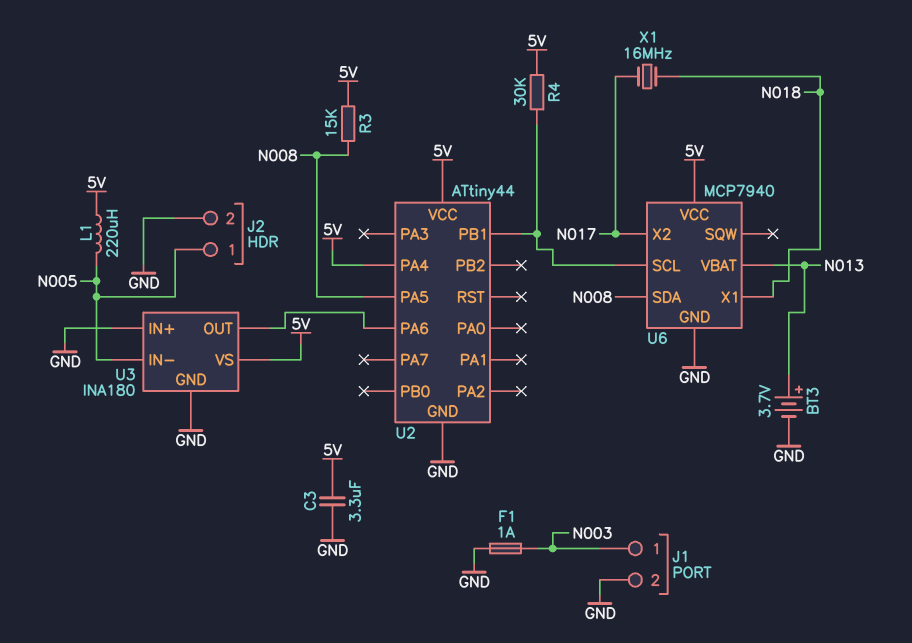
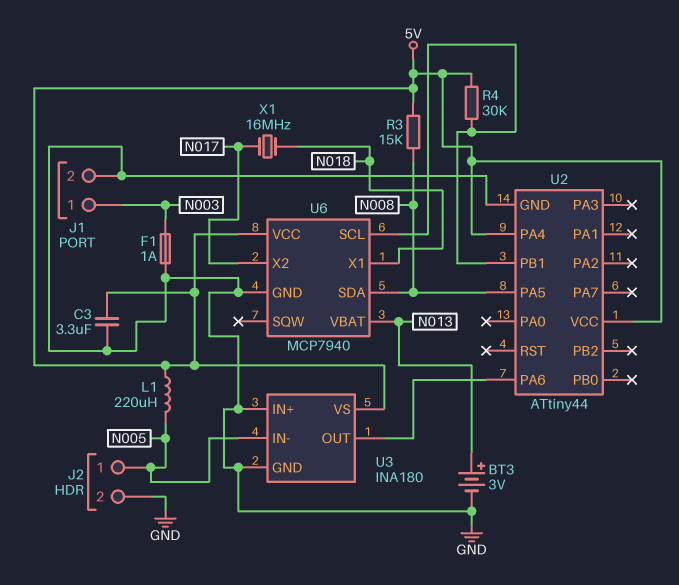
BT3: 3.7V (plus N013, minus GND) -> 3V (plus N013, minus GND)

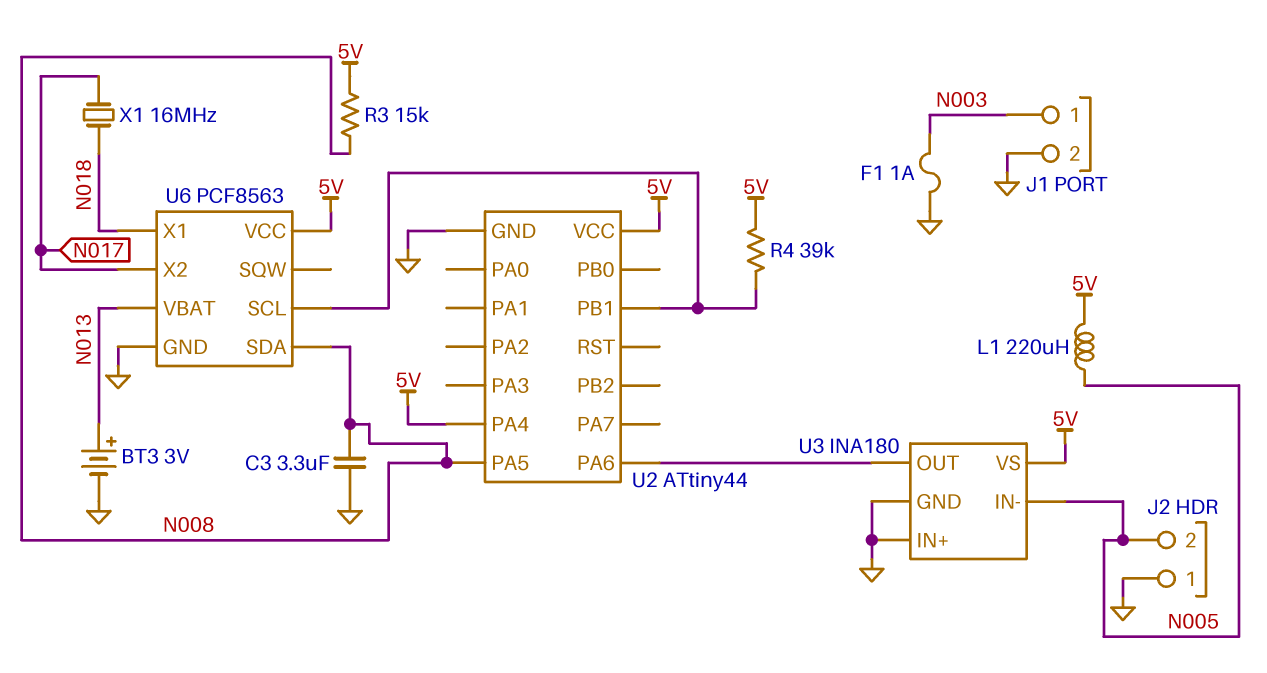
C3: 3.3uF (5V, GND) -> 3.3uF (GND, N008)
J2 pin 1: N005 -> GND
J2 pin 2: GND -> N005
R4: 30k (5V, U2/PB1) -> 39k (5V, U2/PB1)
U6: MCP7940 -> PCF8563

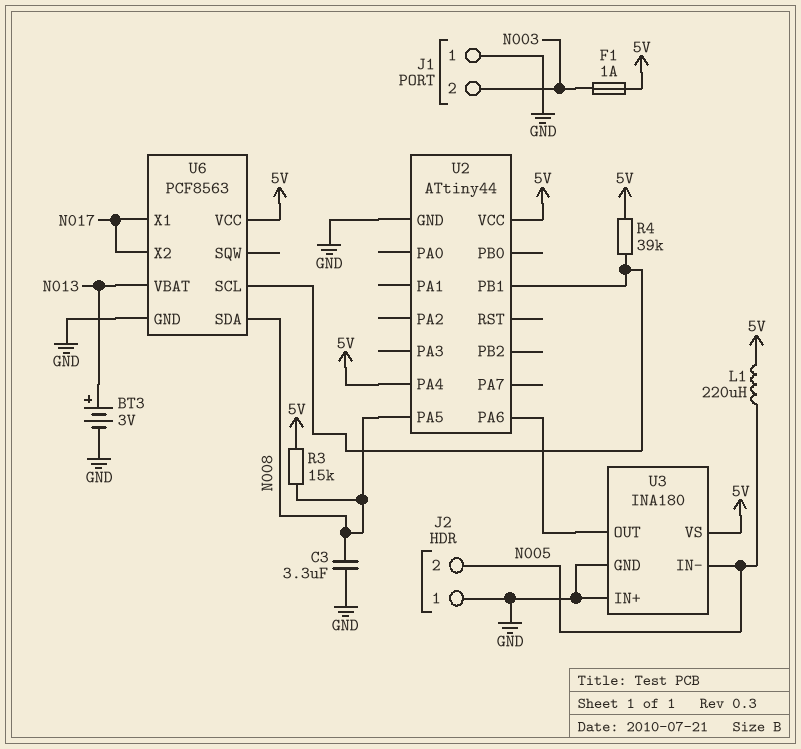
F1: 1A (GND, N003) -> 1A (5V, N003)
J1 pin 1: N003 -> GND
J1 pin 2: GND -> N003
U6 pin X1: N018 -> N017
X1: 16MHz (N017, N018) -> none

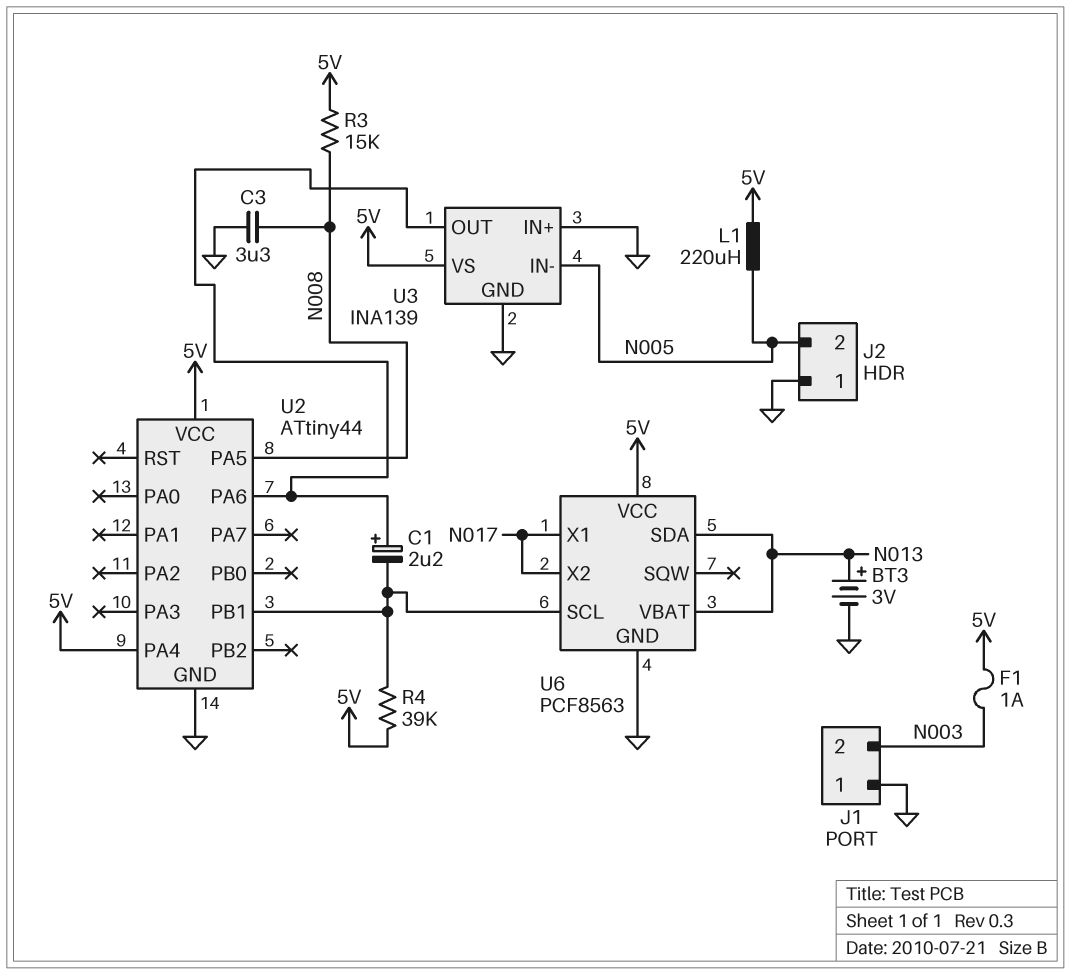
C1: none -> 2.2uF (plus U2/PA6, minus U2/PB1)
U3: INA180 -> INA139
U6 pin SDA: N008 -> N013

